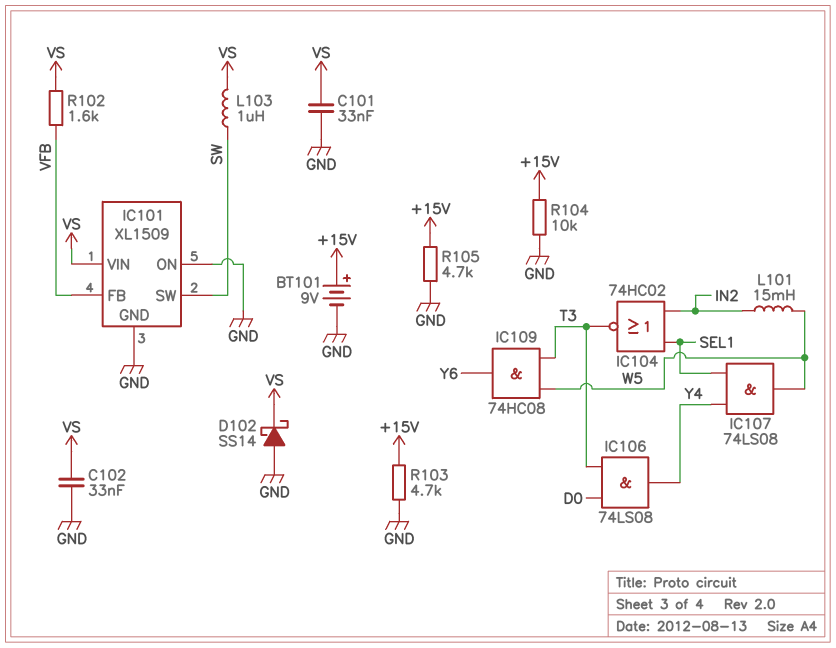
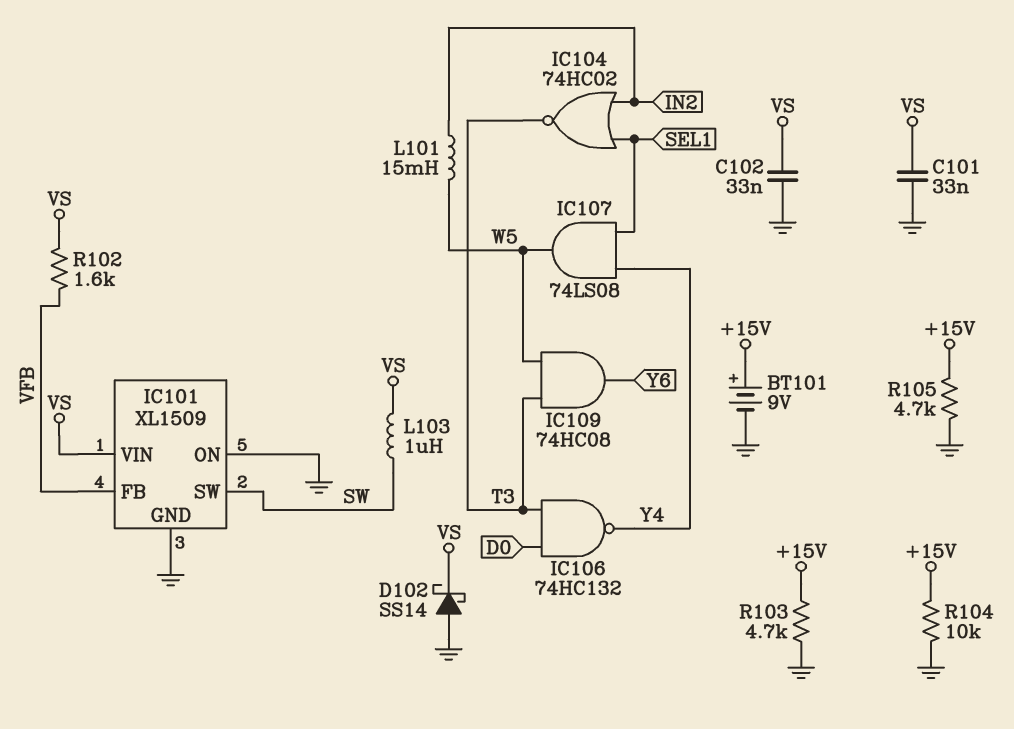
IC106: AND 74LS08 (in D0, in T3, out Y4) -> NAND 74HC132 (in D0, in T3, out Y4)

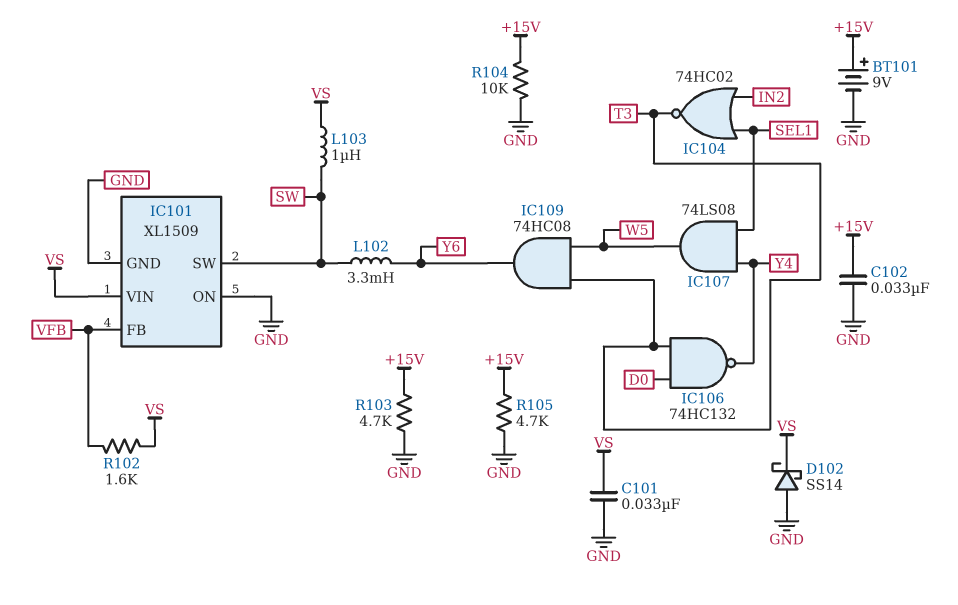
C102: 33nF (GND, VS) -> 33nF (+15V, GND)
L101: 15mH (IN2, W5) -> none
L102: none -> 3.3mH (SW, Y6)

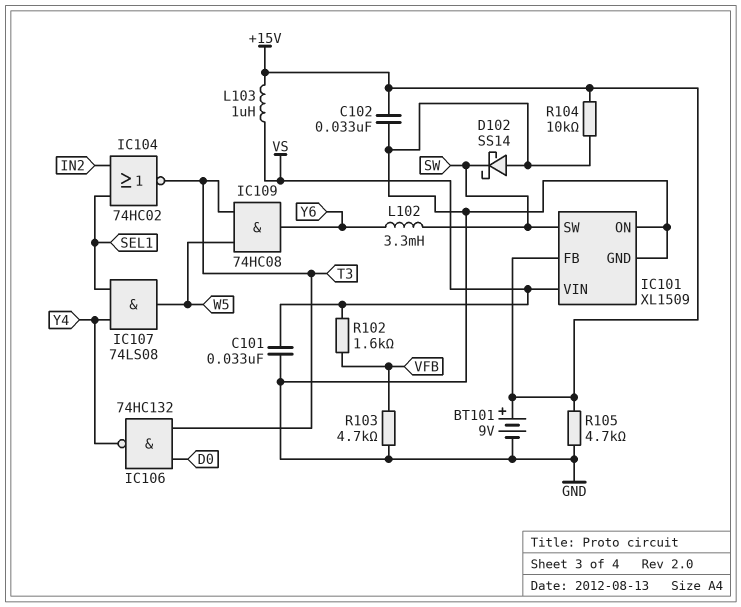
D102: schottky SS14 (A GND, K VS) -> schottky SS14 (A GND, K SW)
IC101 pin FB: VFB -> +15V
L103: 1uH (SW, VS) -> 1uH (+15V, VS)
R103: 4.7k (+15V, GND) -> 4.7k (GND, VFB)

